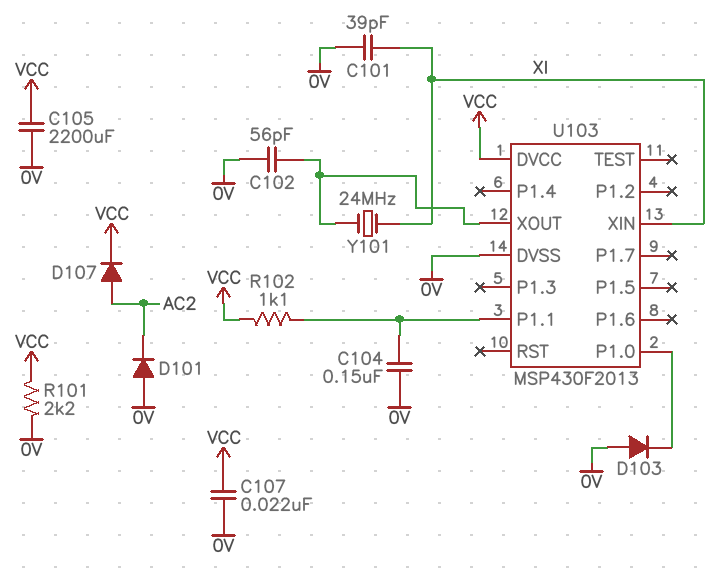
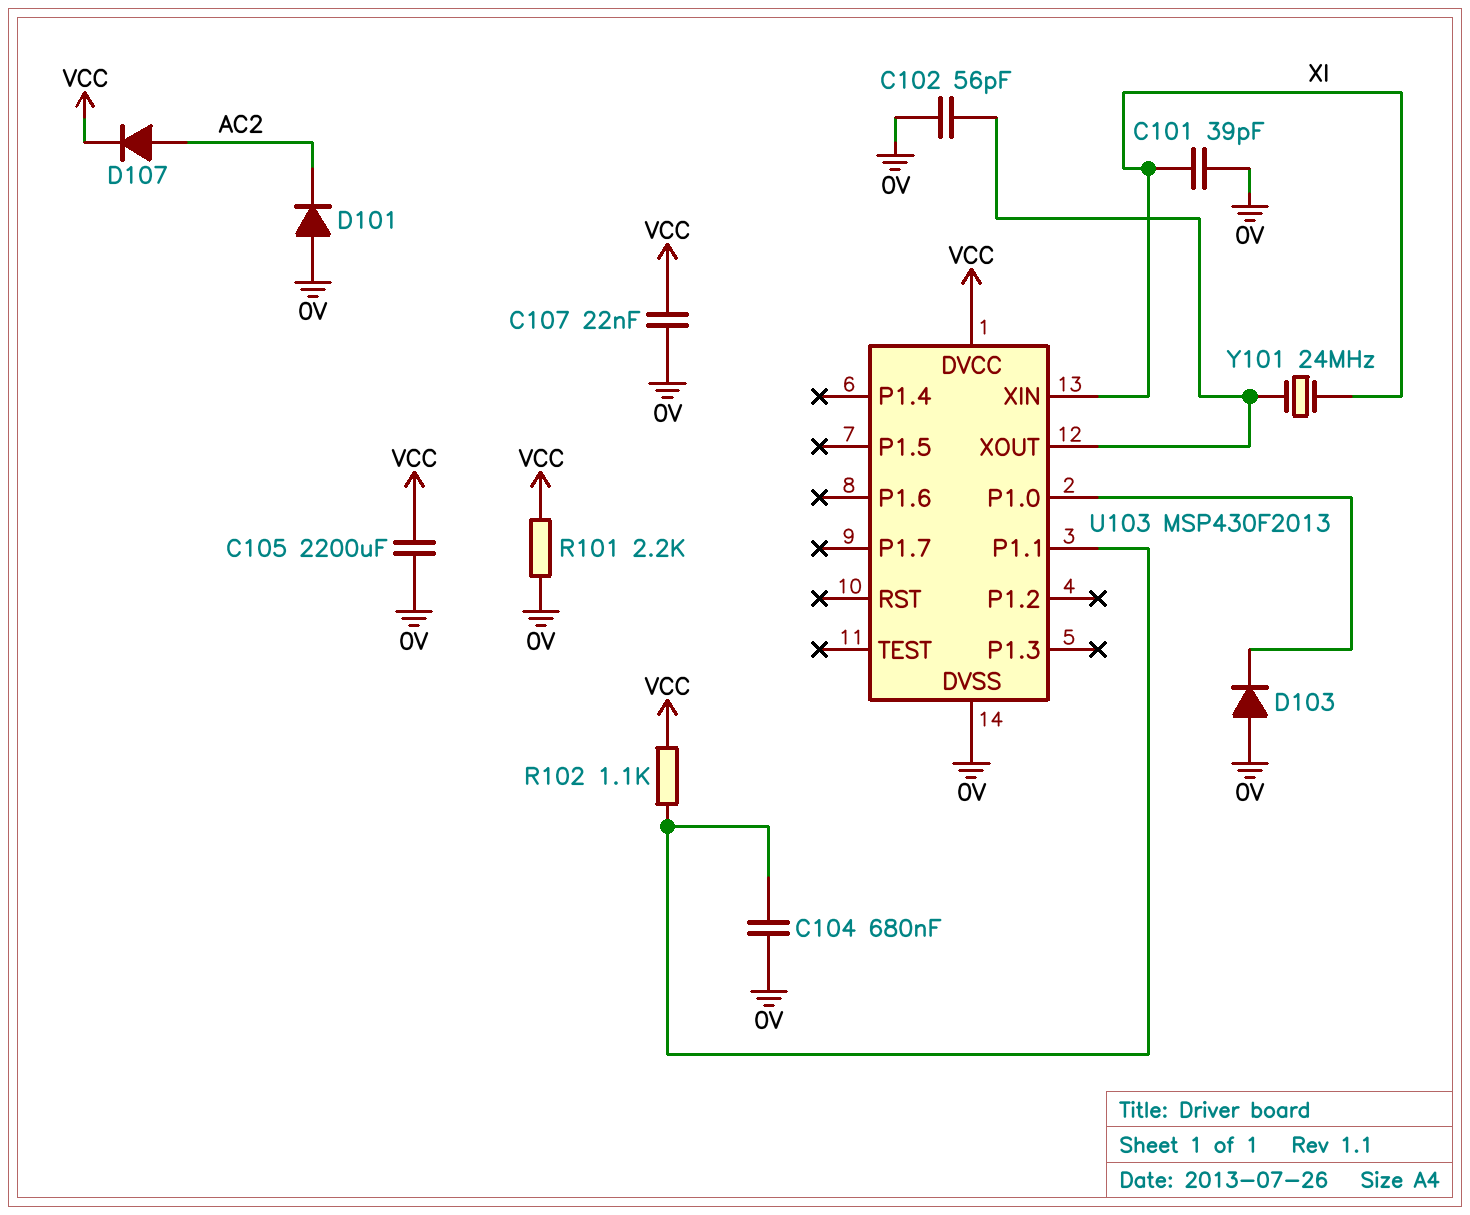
C104: 150nF (0V, U103/P1.1) -> 680nF (0V, U103/P1.1)

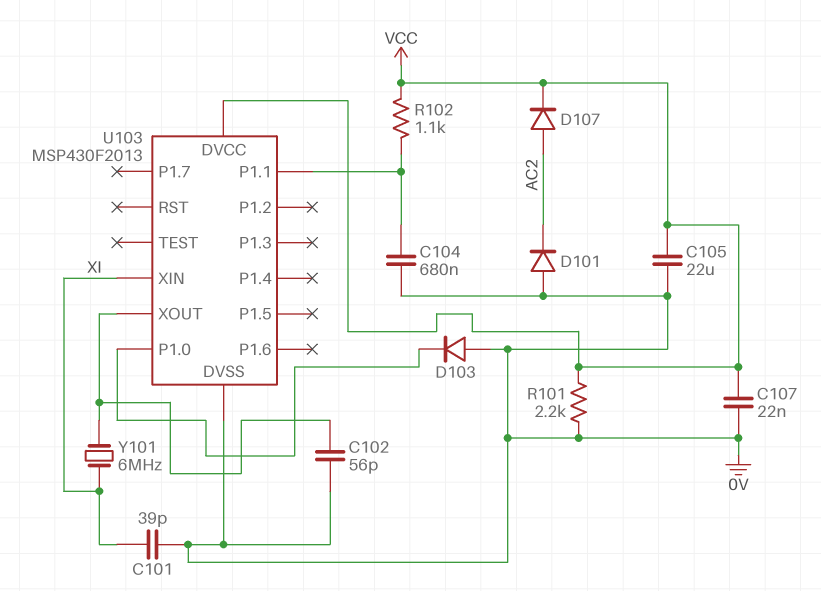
C105: 2200uF (0V, VCC) -> 22uF (0V, VCC)
Y101: 24MHz (U103/XOUT, XI) -> 6MHz (U103/XOUT, XI)

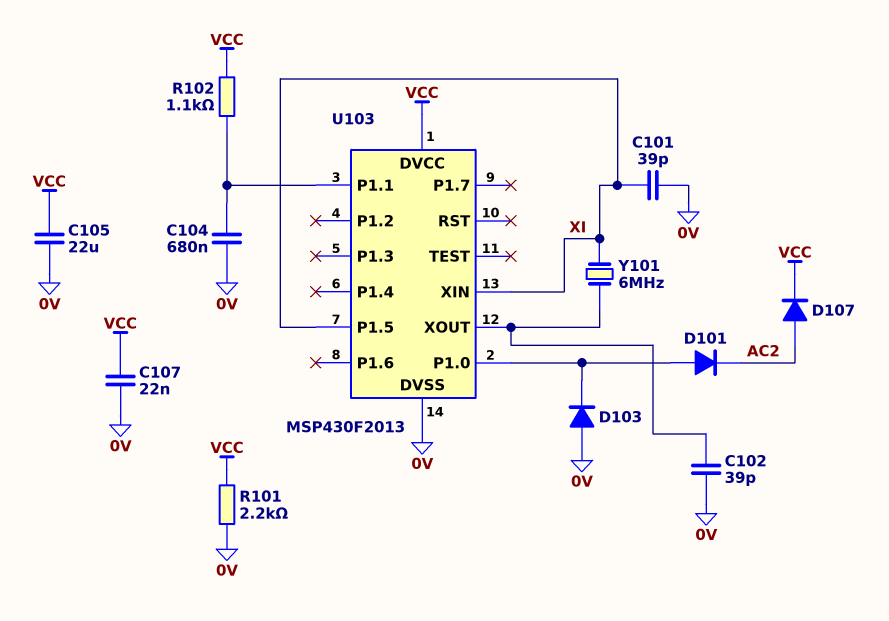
C102: 56pF (0V, U103/XOUT) -> 39pF (0V, U103/XOUT)
D101: diode (A 0V, K AC2) -> diode (A U103/P1.0, K AC2)
U103 pin P1.5: none -> XI

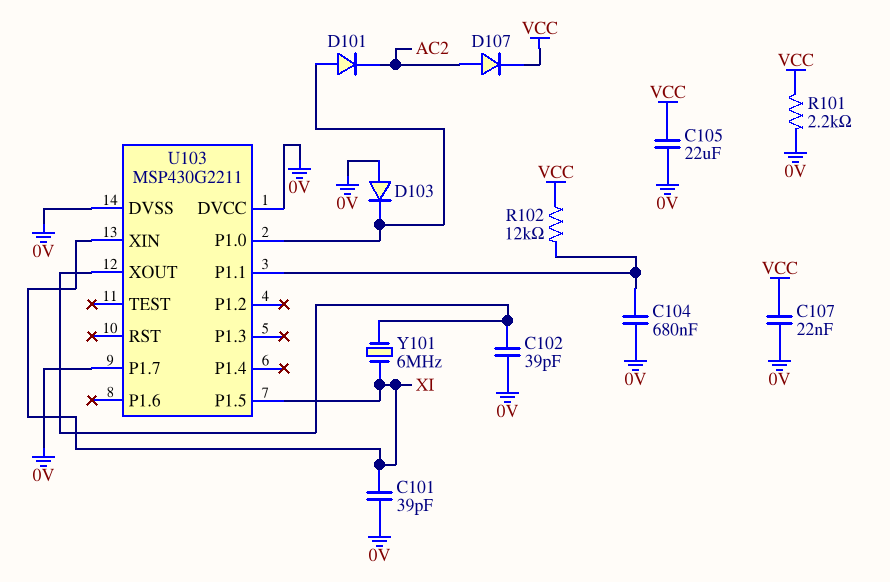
R102: 1.1k (U103/P1.1, VCC) -> 12k (U103/P1.1, VCC)
U103: MSP430F2013 -> MSP430G2211
U103 pin DVCC: VCC -> 0V
U103 pin P1.7: none -> 0V

